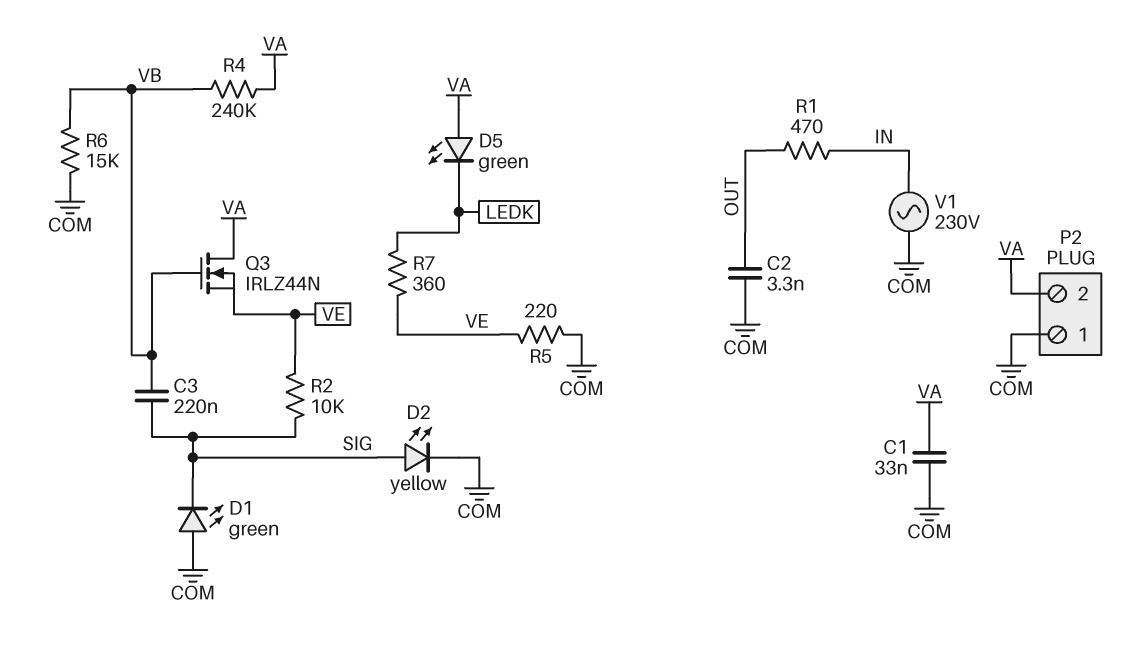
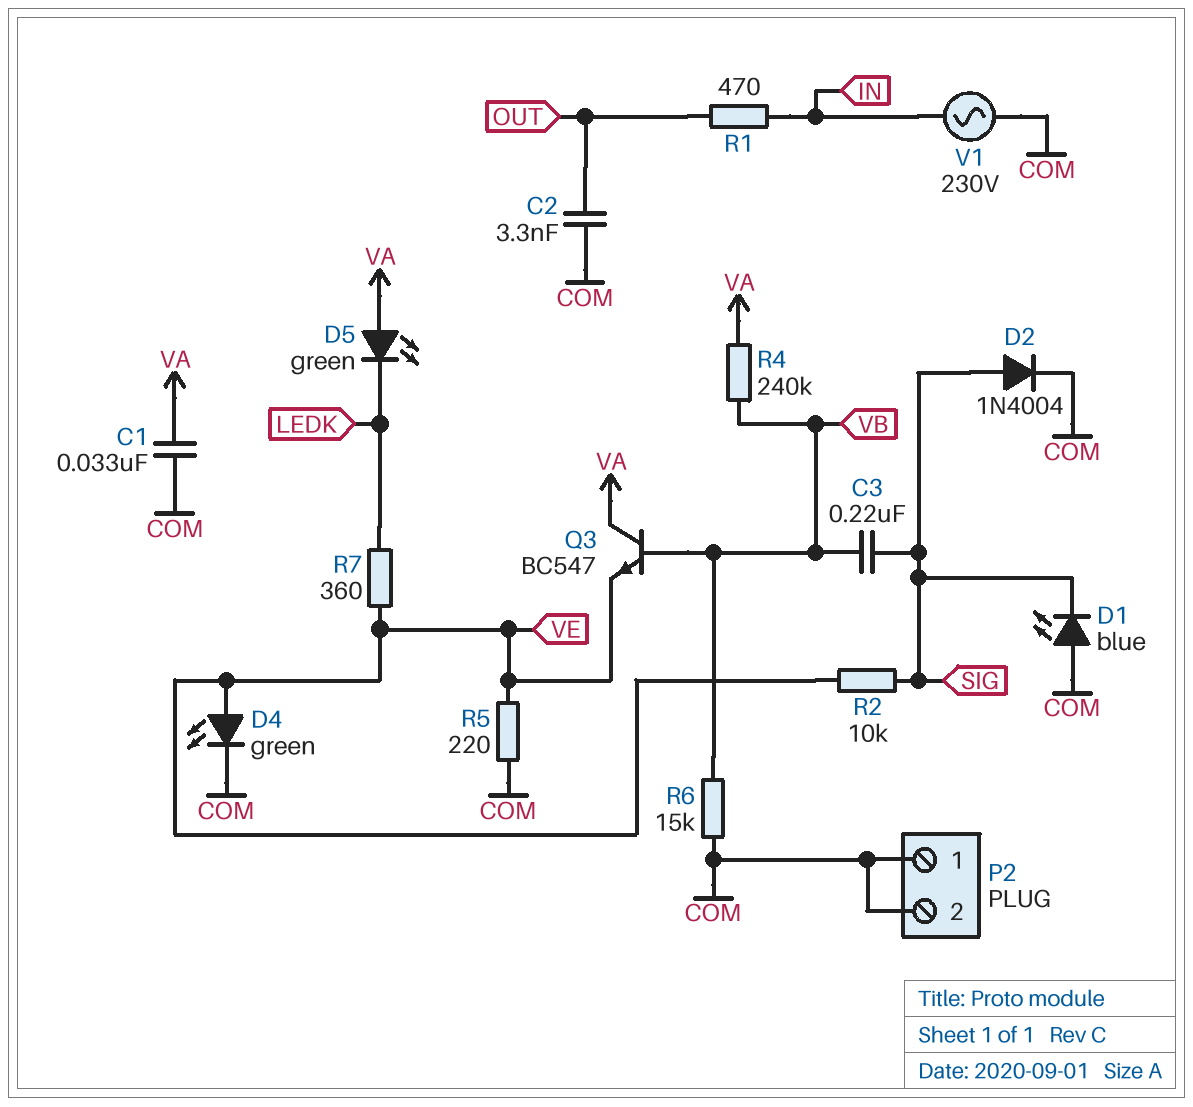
D1: LED green (A COM, K SIG) -> LED blue (A COM, K SIG)
D2: LED yellow (A SIG, K COM) -> diode 1N4004 (A SIG, K COM)
D4: none -> LED green (A VE, K COM)
P2 pin 2: VA -> COM
Q3: NMOS IRLZ44N (G VB, D VA, S VE) -> NPN BC547 (B VB, C VA, E VE)

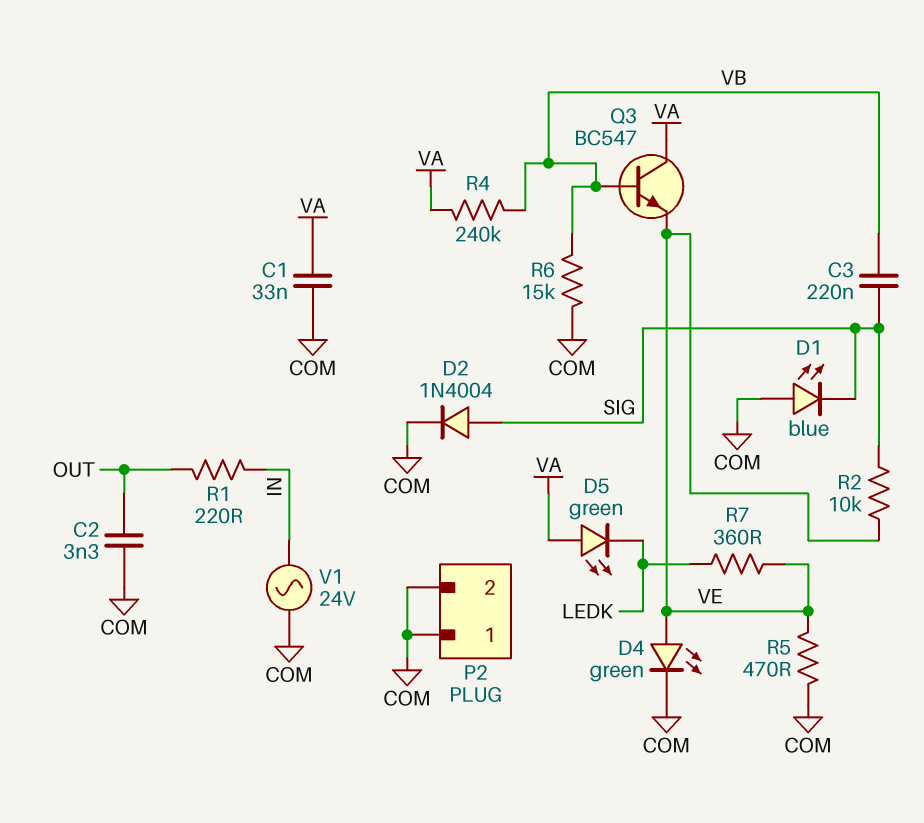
R1: 470 (IN, OUT) -> 220 (IN, OUT)
R5: 220 (COM, VE) -> 470 (COM, VE)
V1: AC 230V (COM, IN) -> AC 24V (COM, IN)

